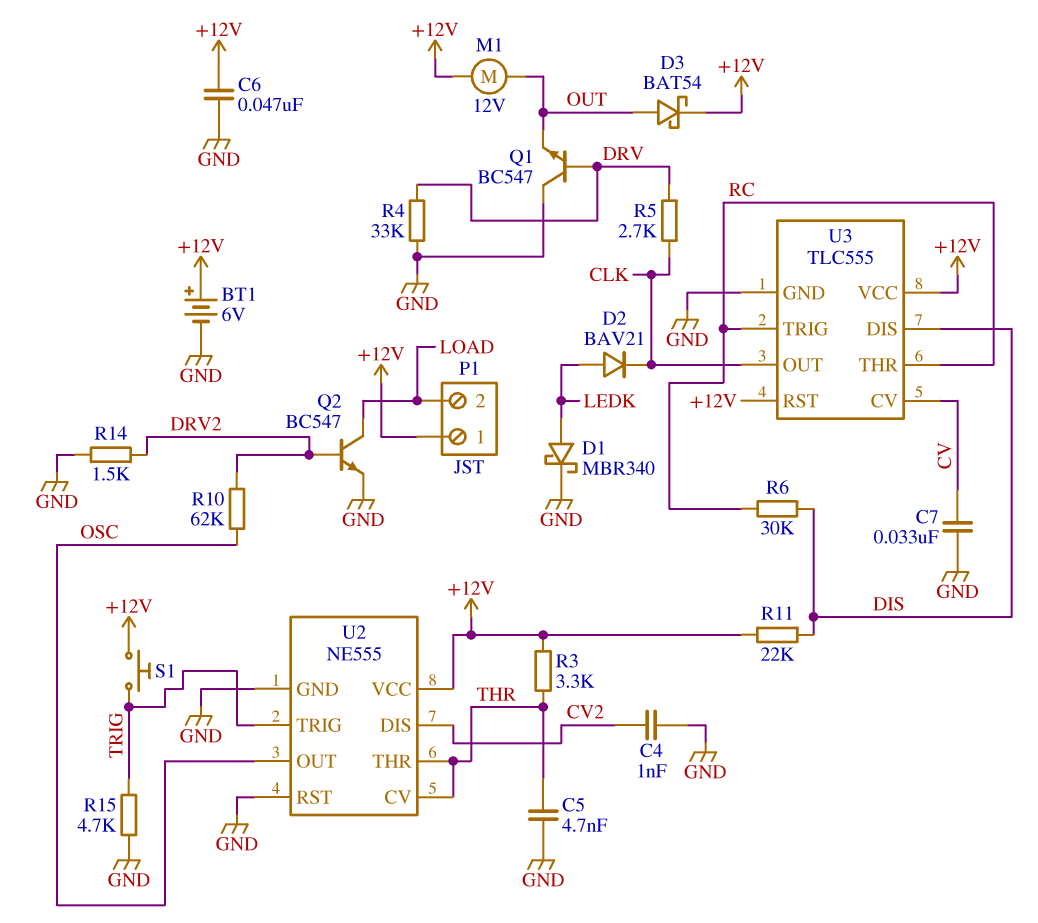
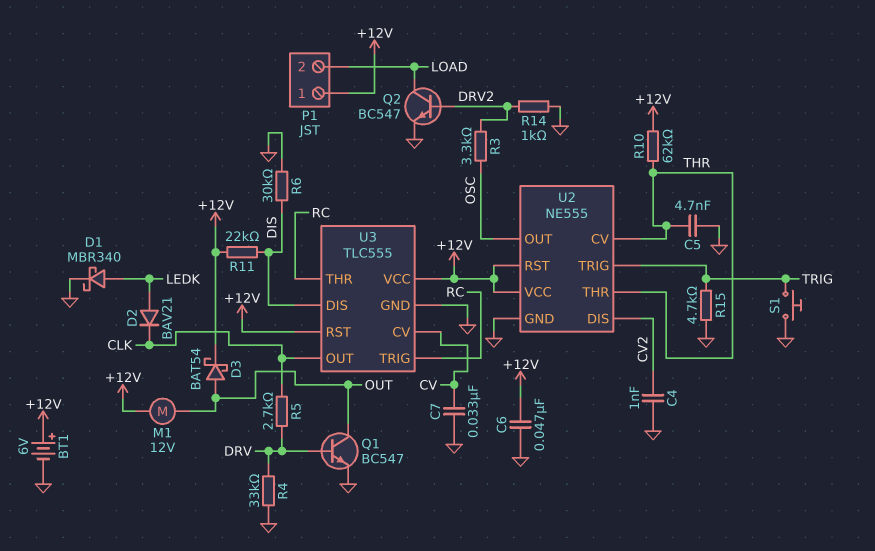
Q1: NPN BC547 (B DRV, C GND, E OUT) -> NPN BC547 (B DRV, C OUT, E GND)
R3: 3.3k (+12V, THR) -> 3.3k (DRV2, OSC)
R6: 30k (DIS, RC) -> 30k (DIS, GND)
R10: 62k (DRV2, OSC) -> 62k (+12V, THR)
R14: 1.5k (DRV2, GND) -> 1k (DRV2, GND)
S1: button (+12V, TRIG) -> button (GND, TRIG)
U2 pin RST: GND -> +12V

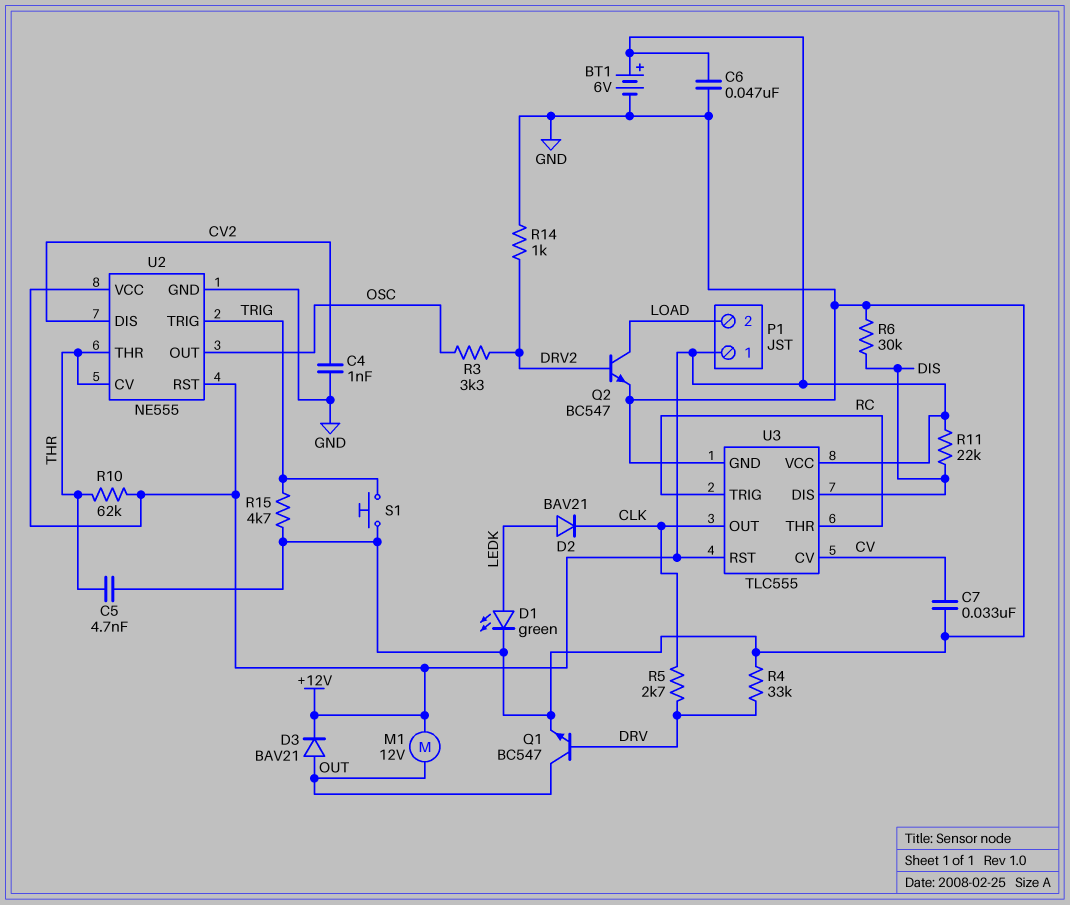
D1: schottky MBR340 (A LEDK, K GND) -> LED green (A LEDK, K GND)
D3: schottky BAT54 (A OUT, K +12V) -> diode BAV21 (A OUT, K +12V)

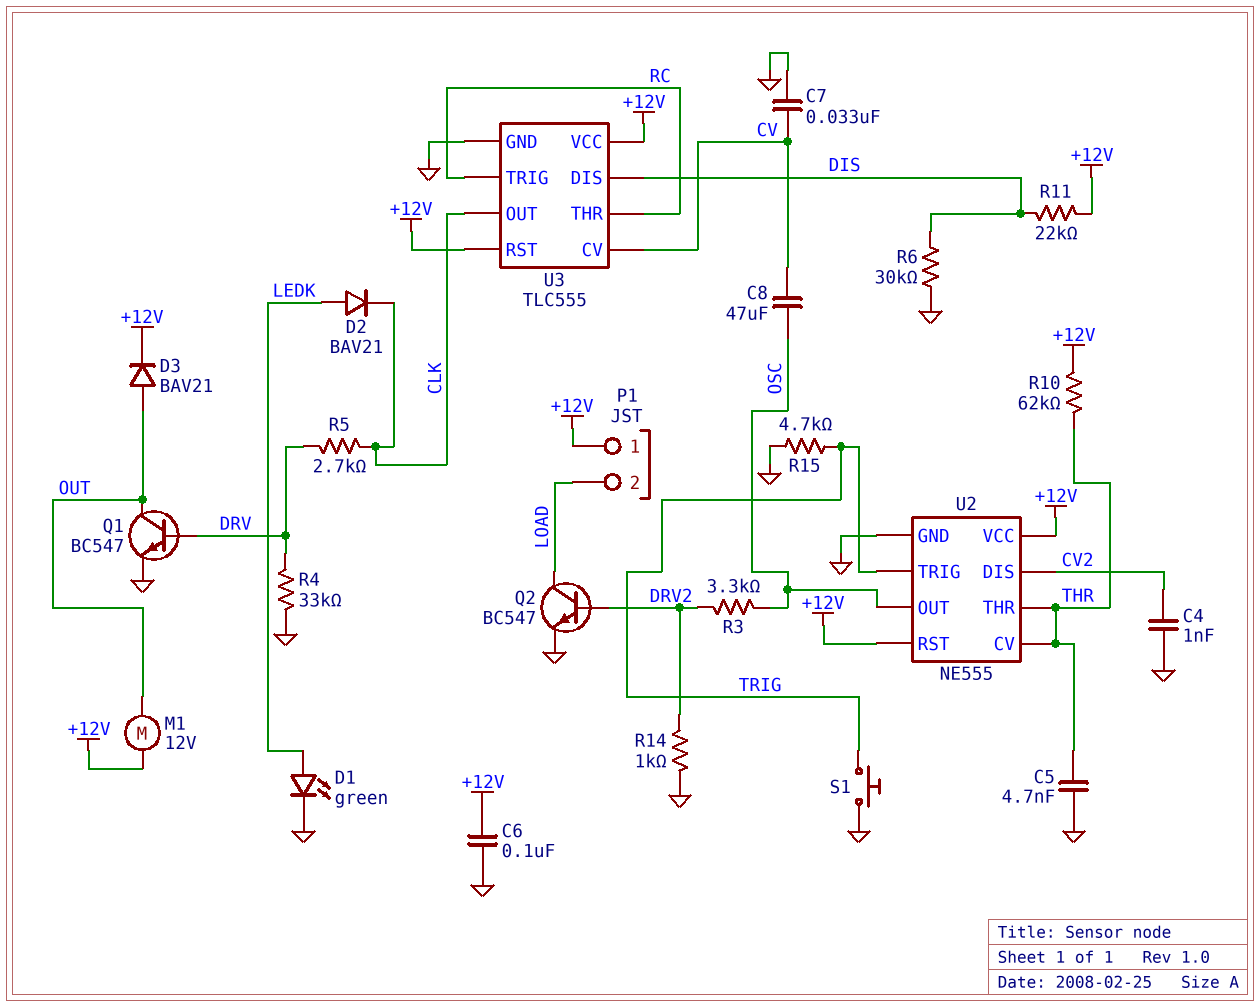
BT1: 6V (plus +12V, minus GND) -> none
C6: 47nF (+12V, GND) -> 100nF (+12V, GND)
C8: none -> 47uF (CV, OSC)

